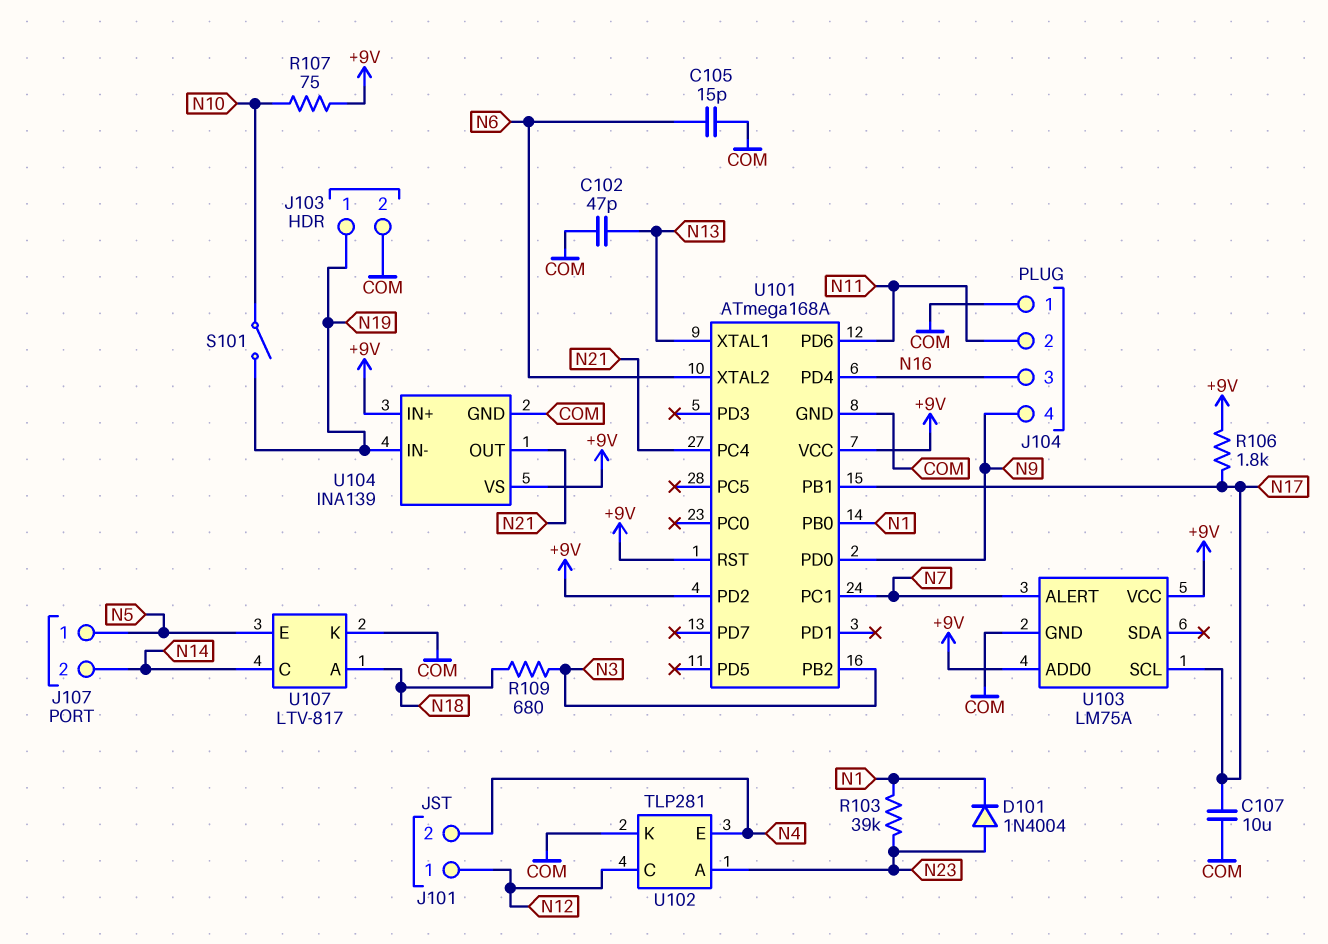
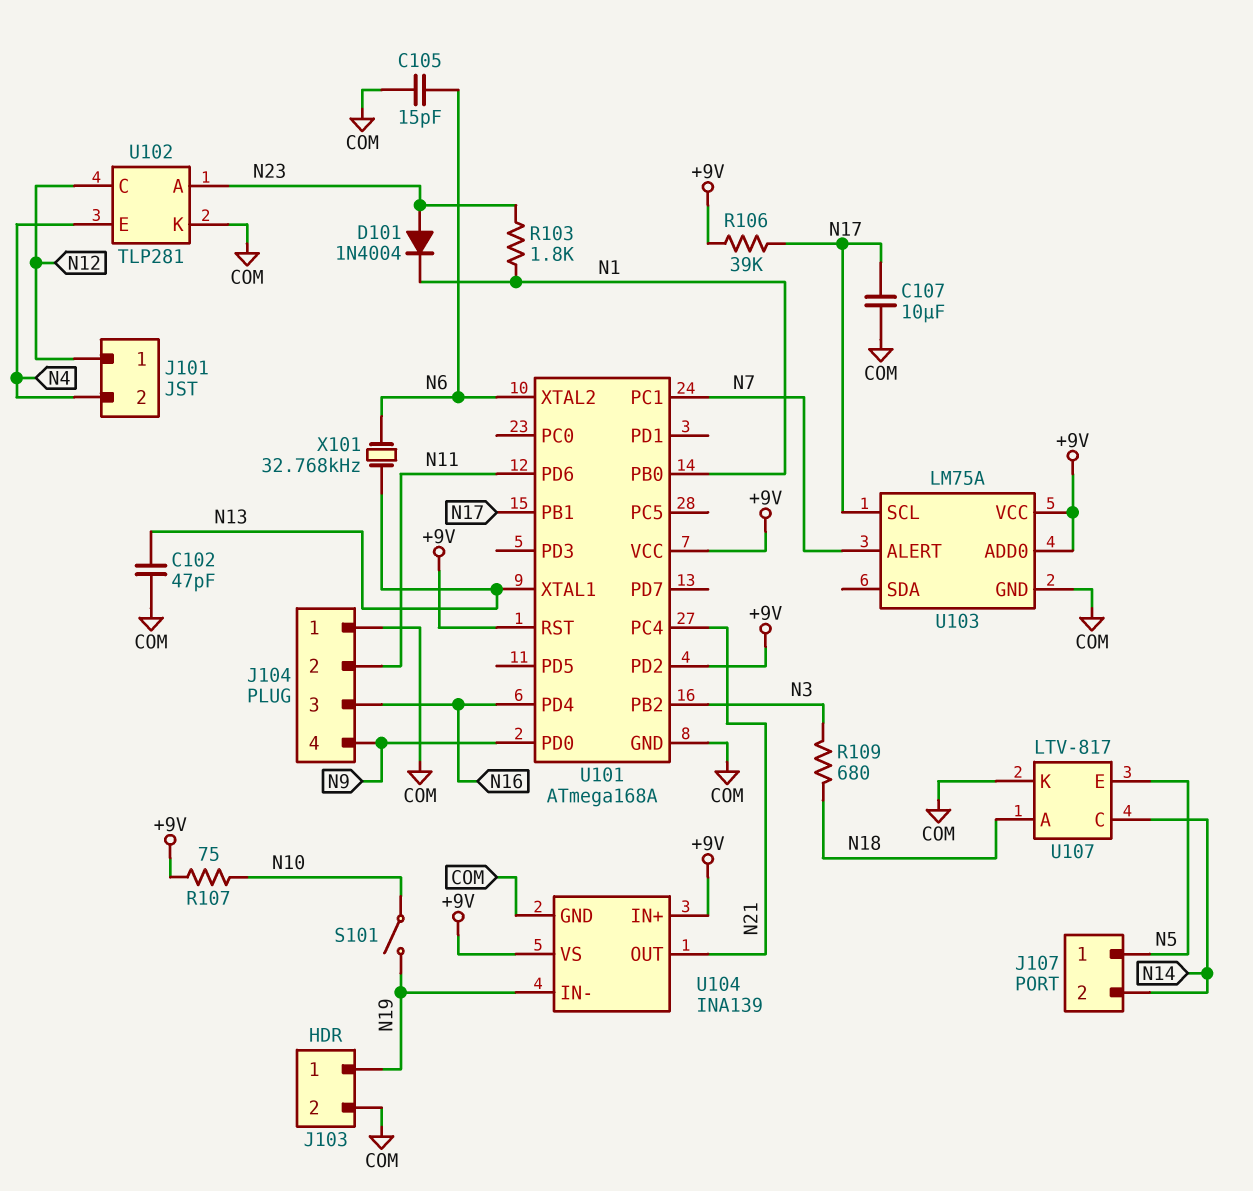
R103: 39k (N1, N23) -> 1.8k (N1, N23)
R106: 1.8k (+9V, N17) -> 39k (+9V, N17)
X101: none -> 32.768kHz (N6, N13)

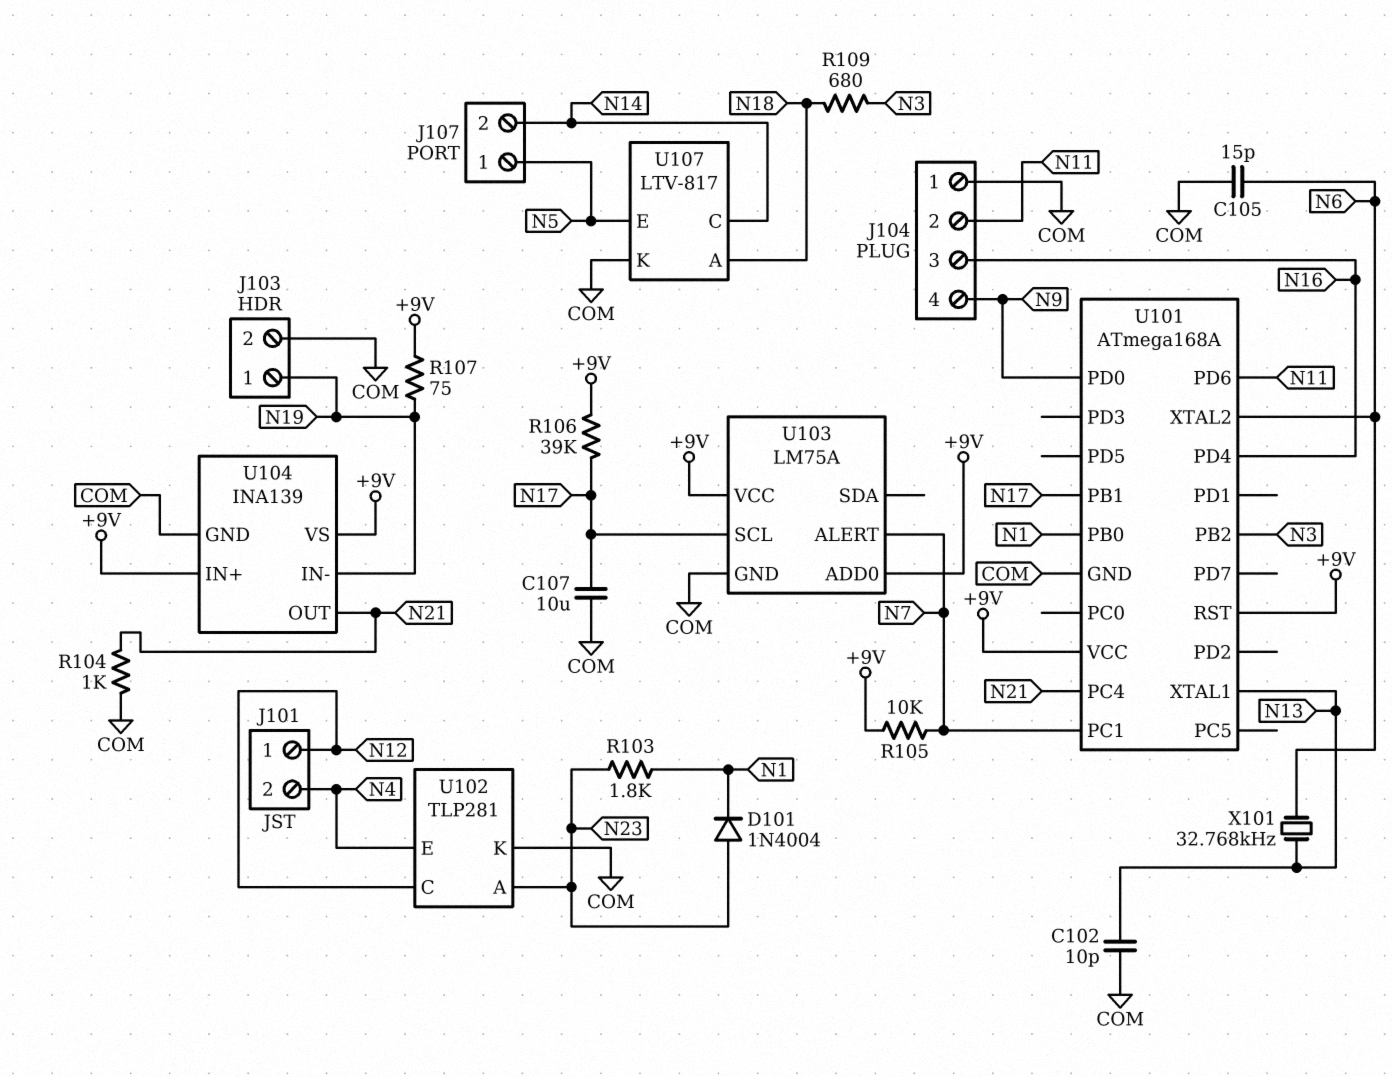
C102: 47pF (COM, N13) -> 10pF (COM, N13)
R104: none -> 1k (COM, N21)
R105: none -> 10k (+9V, N7)
R107: 75 (+9V, N10) -> 75 (+9V, N19)
S101: switch (N10, N19) -> none
U101 pin PD2: +9V -> none

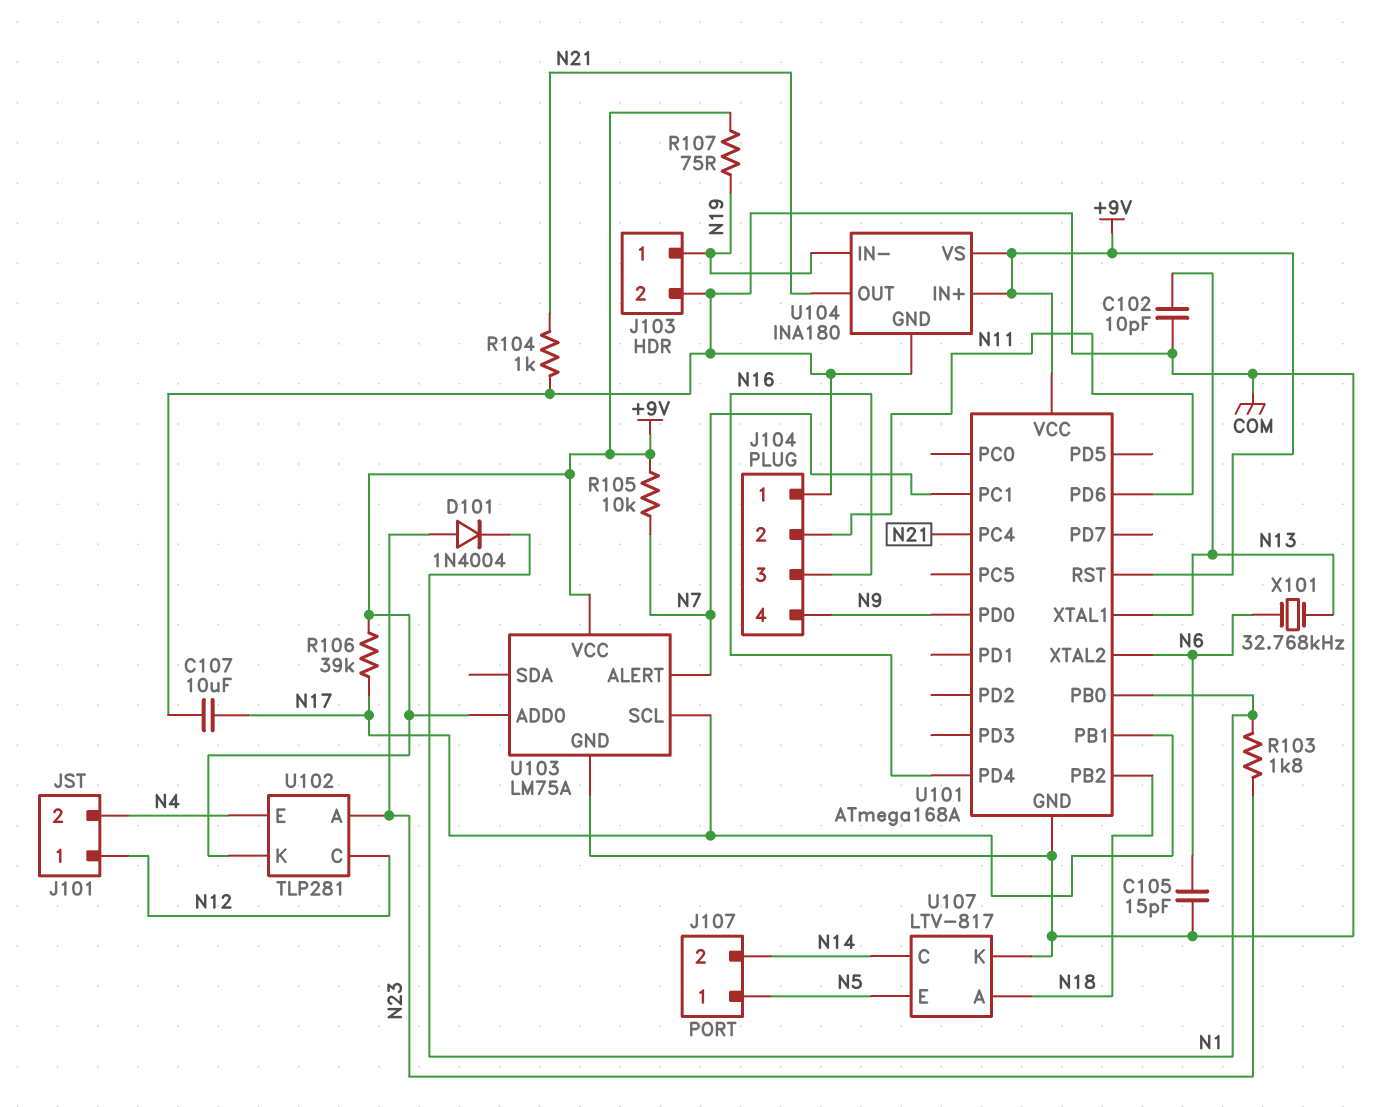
R109: 680 (N3, N18) -> none
U101 pin PB2: N3 -> N18
U102 pin K: COM -> +9V
U104: INA139 -> INA180

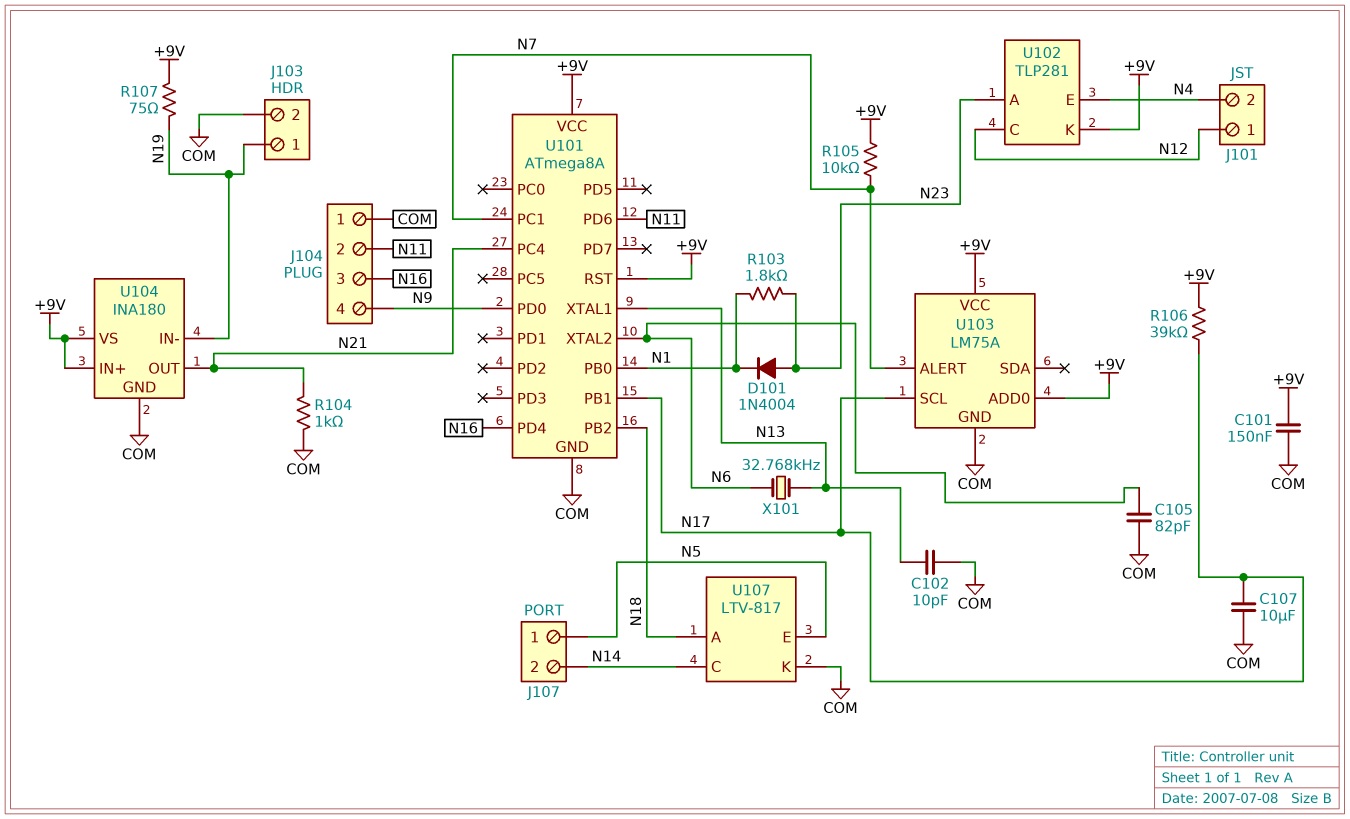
C101: none -> 150nF (+9V, COM)
C105: 15pF (COM, N6) -> 82pF (COM, N6)
U101: ATmega168A -> ATmega8A

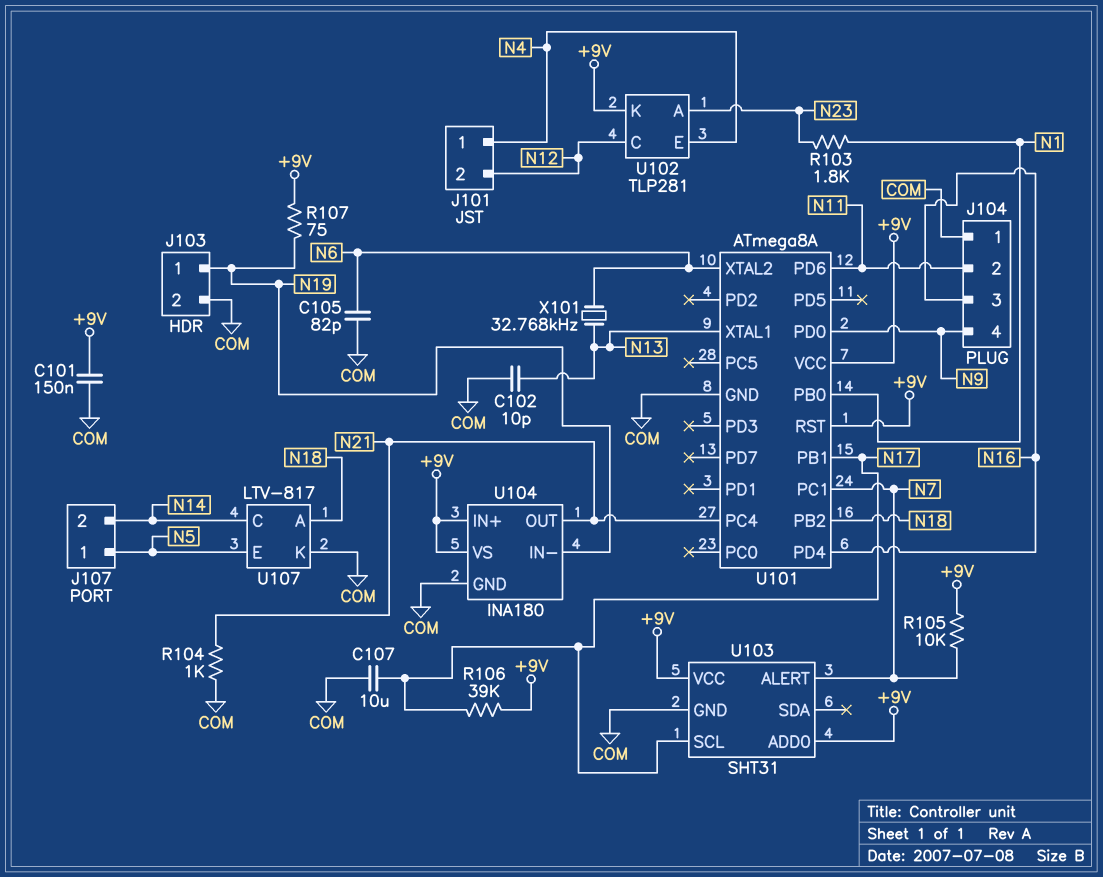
D101: diode 1N4004 (A N23, K N1) -> none
J101 pin 1: N12 -> N4
J101 pin 2: N4 -> N12
U103: LM75A -> SHT31

